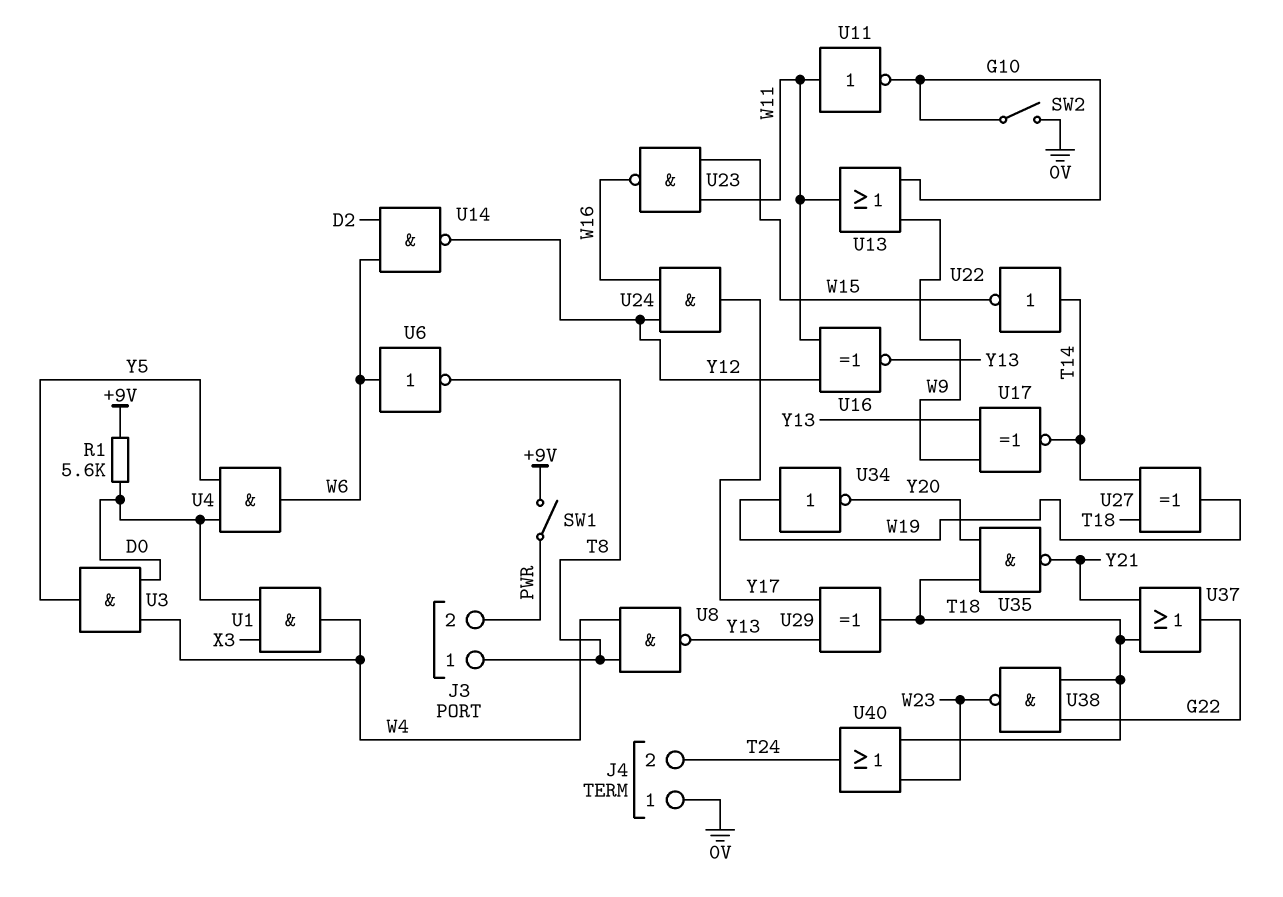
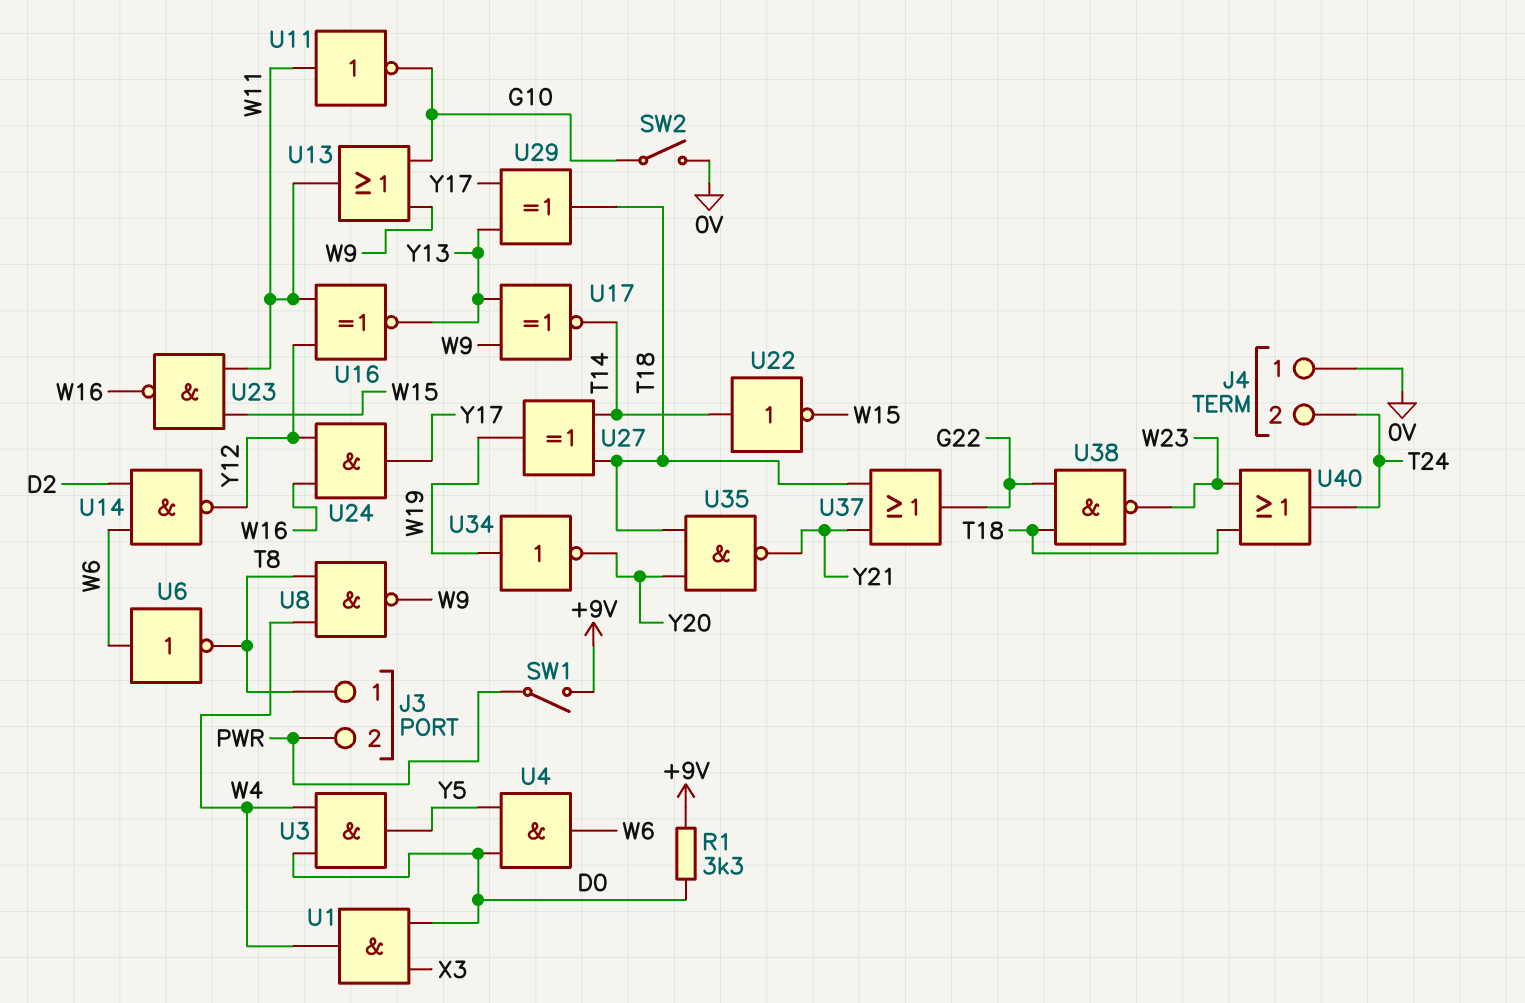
R1: 5.6k (+9V, D0) -> 3.3k (+9V, D0)
U8: NAND (in T8, in W4, out Y13) -> NAND (in T8, in W4, out W9)

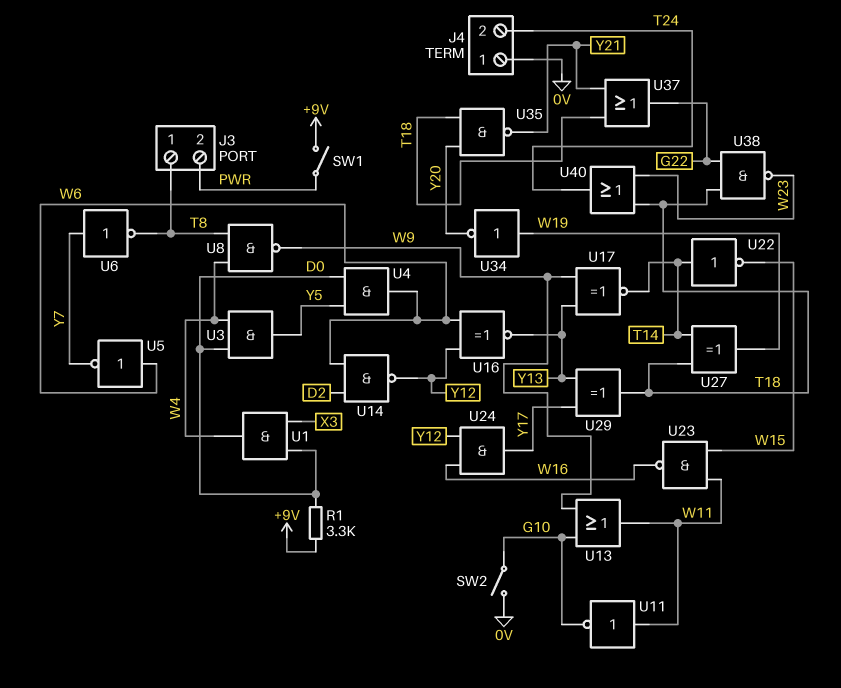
U5: none -> NOT (in W6, out Y7)
U6: NOT (in W6, out T8) -> NOT (in Y7, out T8)
U16: XNOR (in W11, in Y12, out Y13) -> XNOR (in W6, in Y12, out Y13)

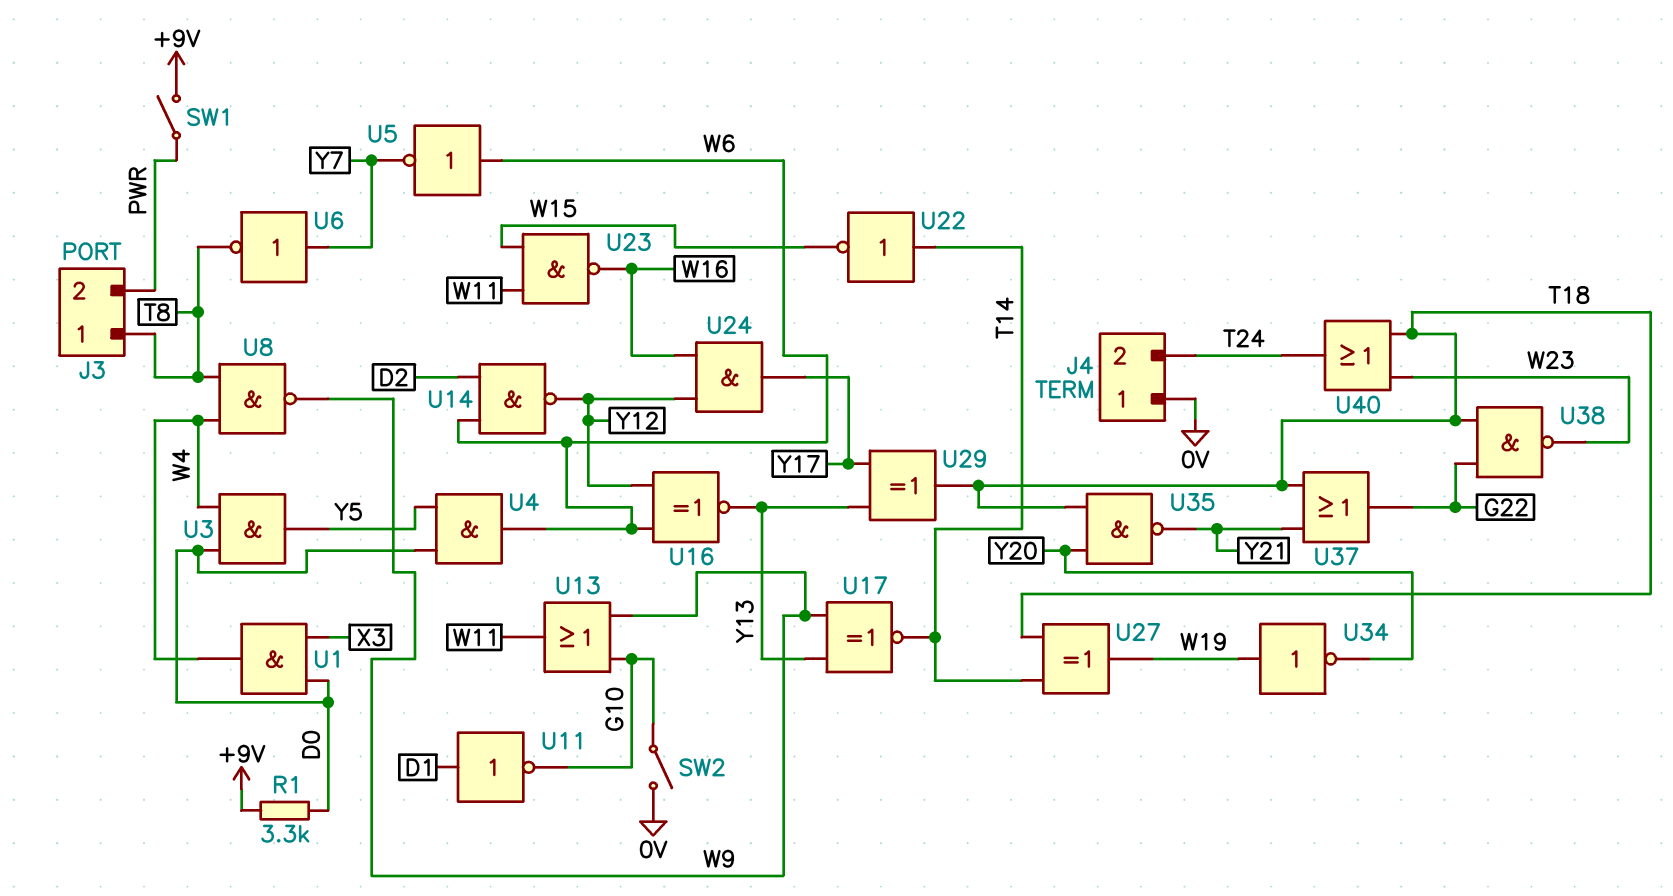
U11: NOT (in W11, out G10) -> NOT (in D1, out G10)

